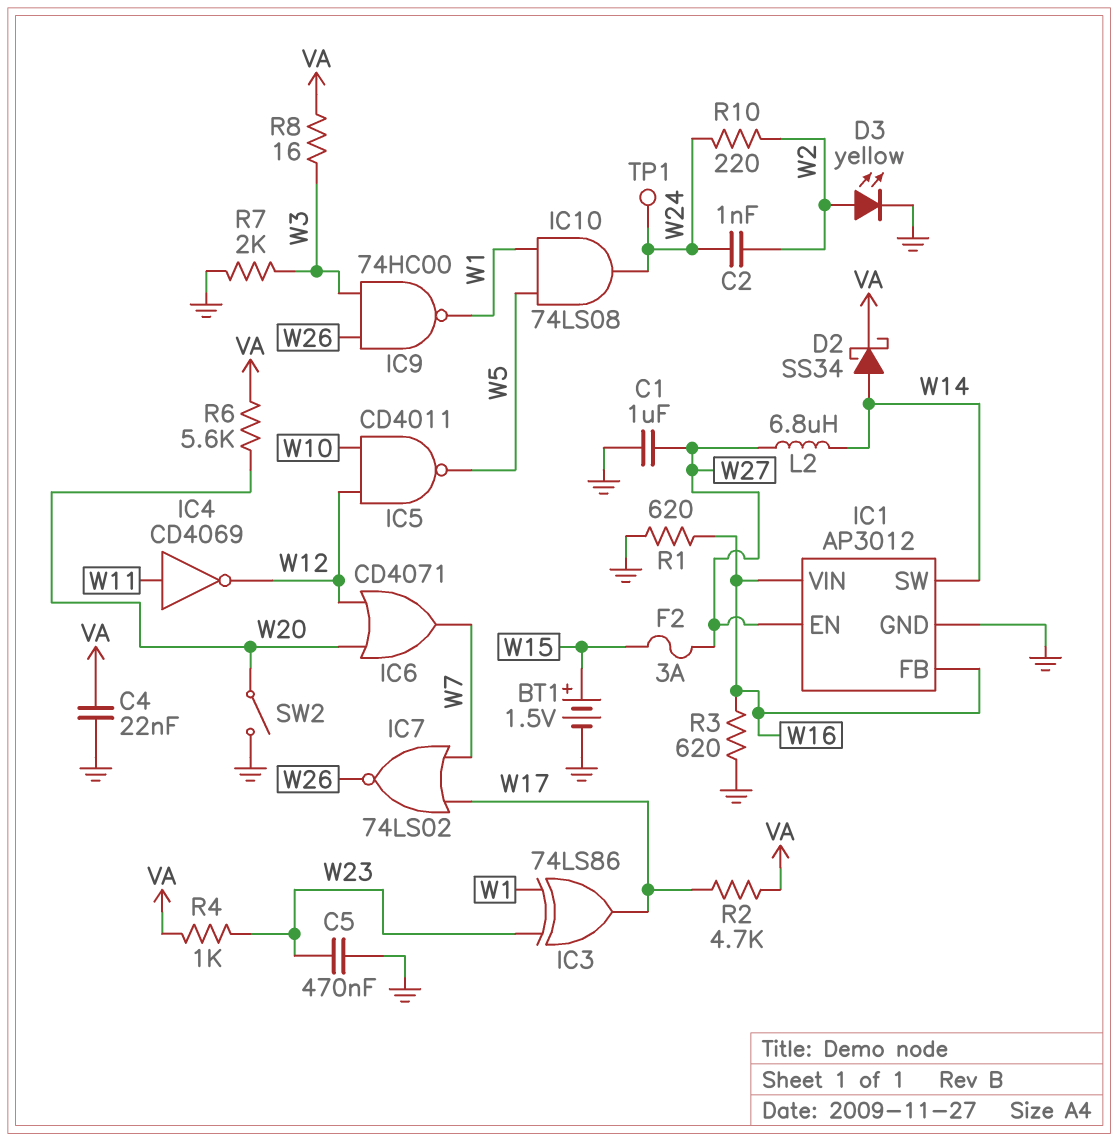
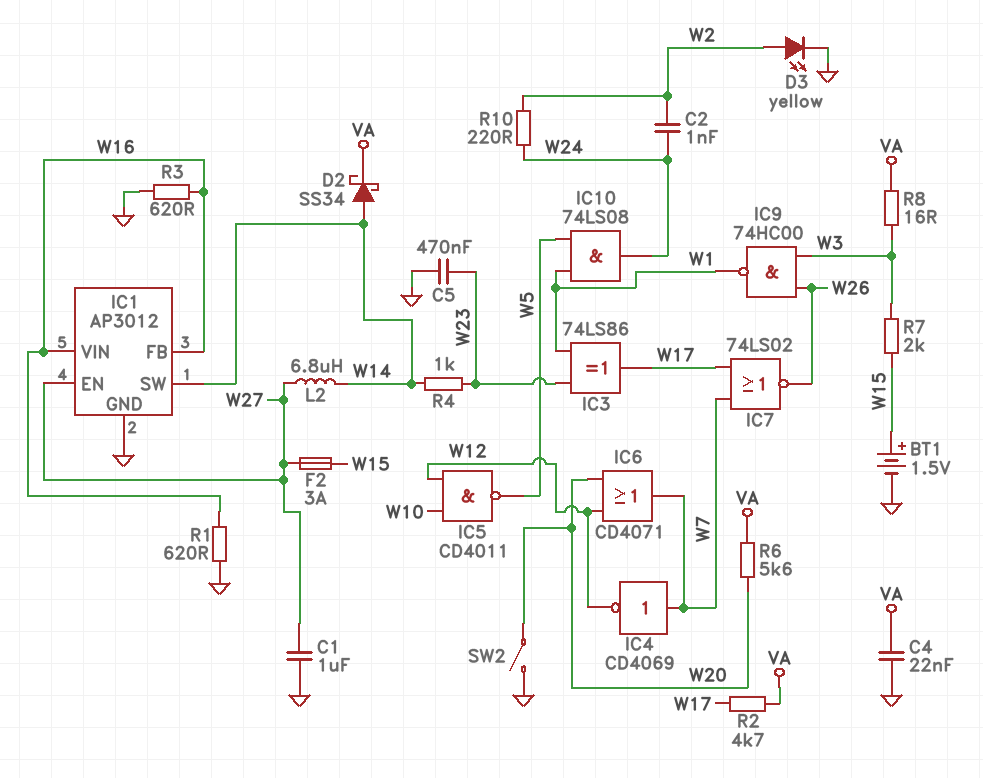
IC4: NOT CD4069 (in W11, out W12) -> NOT CD4069 (in W7, out W12)
R4: 1k (VA, W23) -> 1k (W14, W23)
R7: 2k (GND, W3) -> 2k (W3, W15)
TP1: test point (W24) -> none

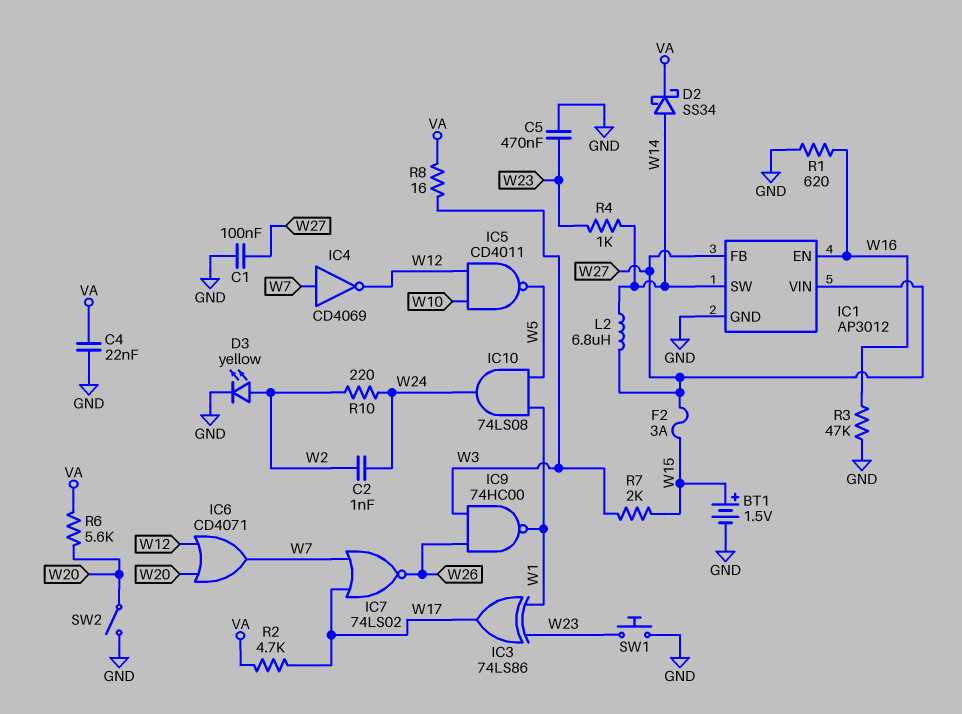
C1: 1uF (GND, W27) -> 100nF (GND, W27)
IC1 pin EN: W27 -> W16
IC1 pin FB: W16 -> W27
IC1 pin VIN: W16 -> W27
R3: 620 (GND, W16) -> 47k (GND, W16)
SW1: none -> button (GND, W23)

